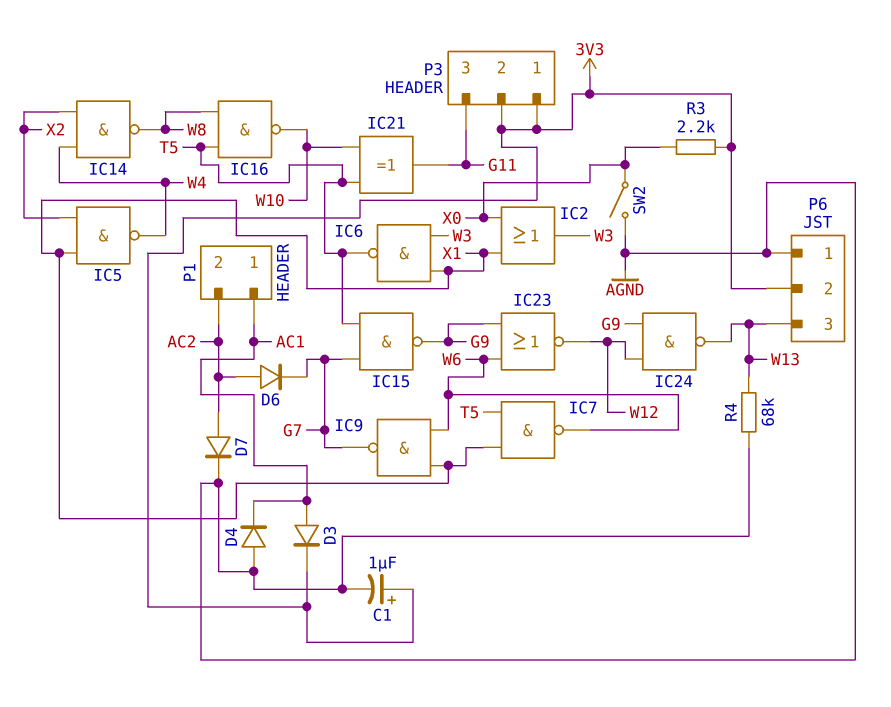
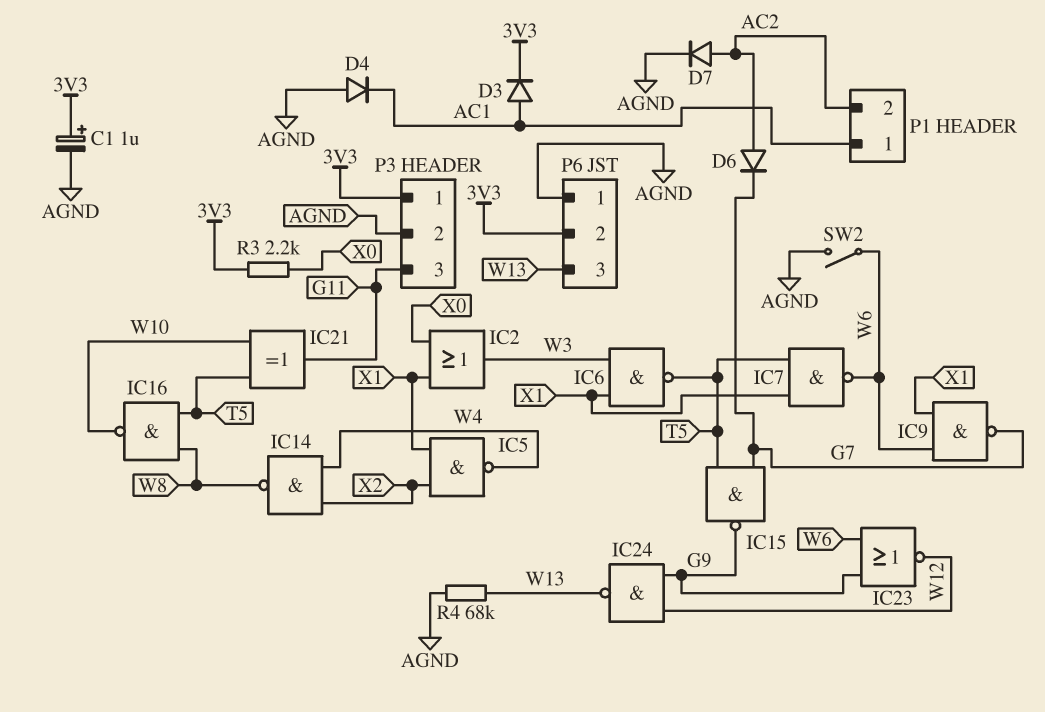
P3 pin 2: 3V3 -> AGND
SW2: switch (AGND, X0) -> switch (AGND, W6)

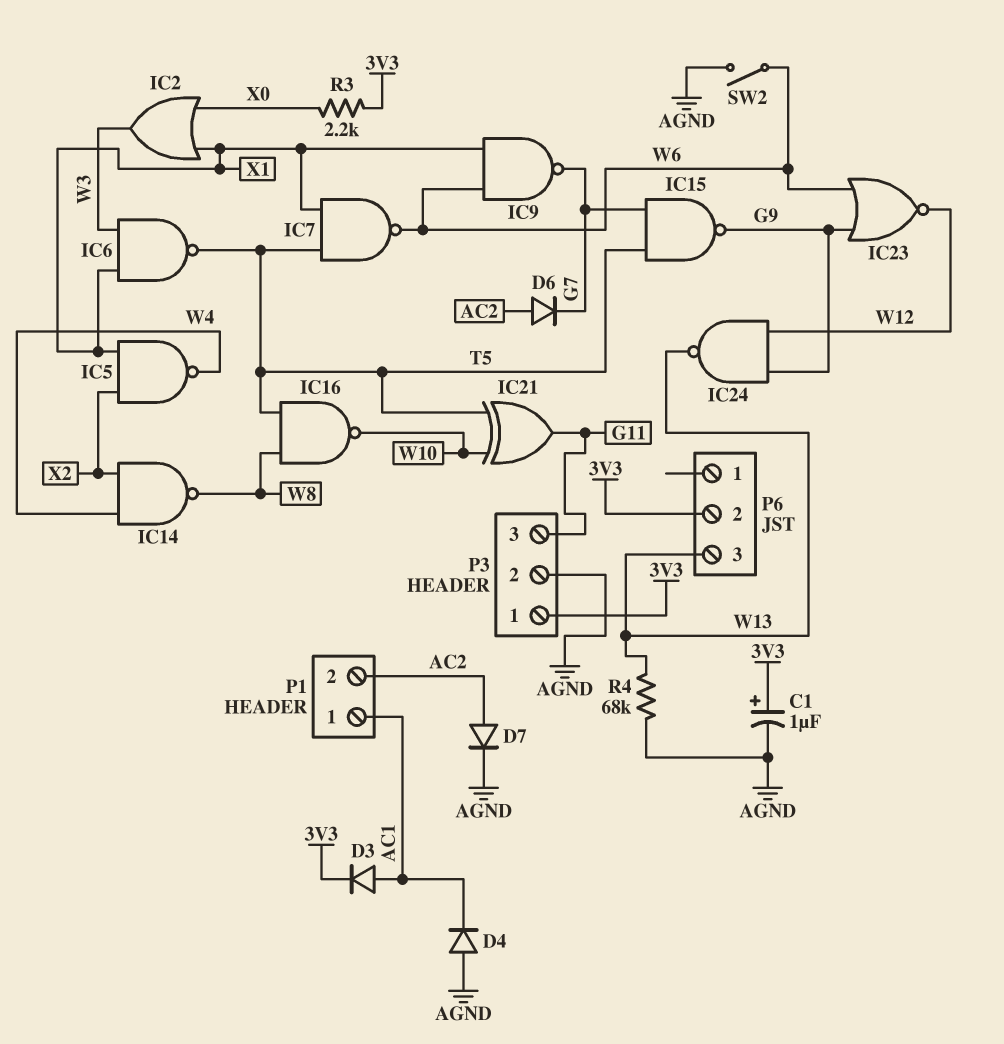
P6 pin 1: AGND -> none

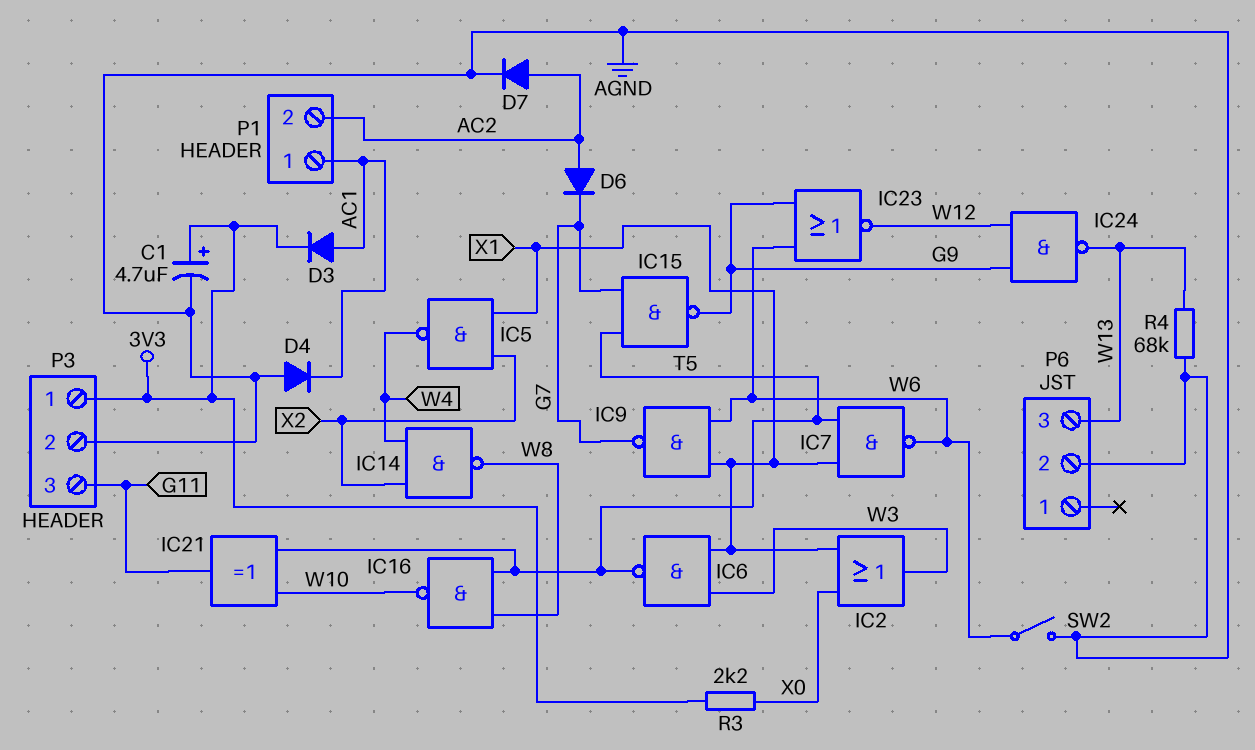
C1: 1uF (plus 3V3, minus AGND) -> 4.7uF (plus 3V3, minus AGND)
P6 pin 2: 3V3 -> AGND

